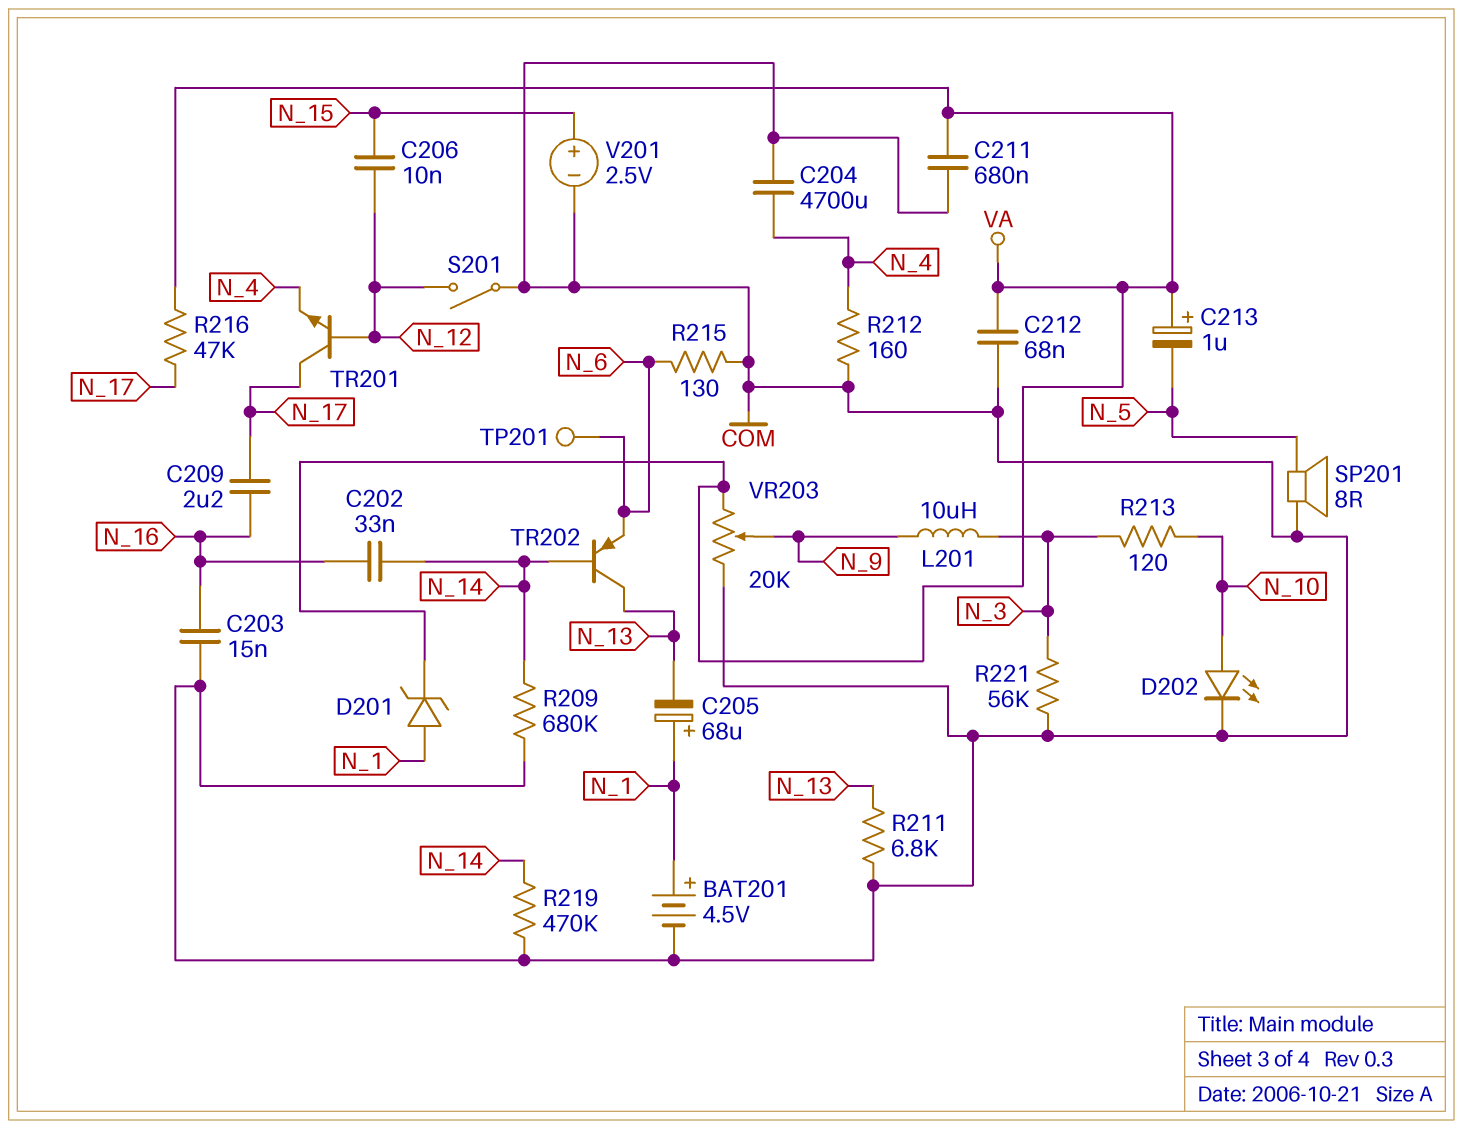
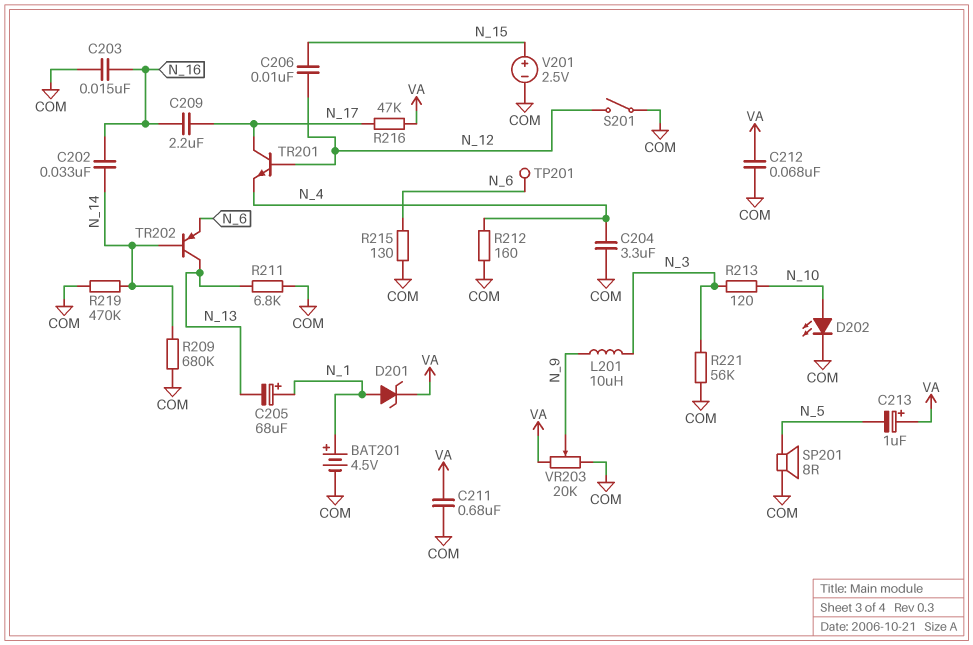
C204: 4700uF (COM, N_4) -> 3.3uF (COM, N_4)

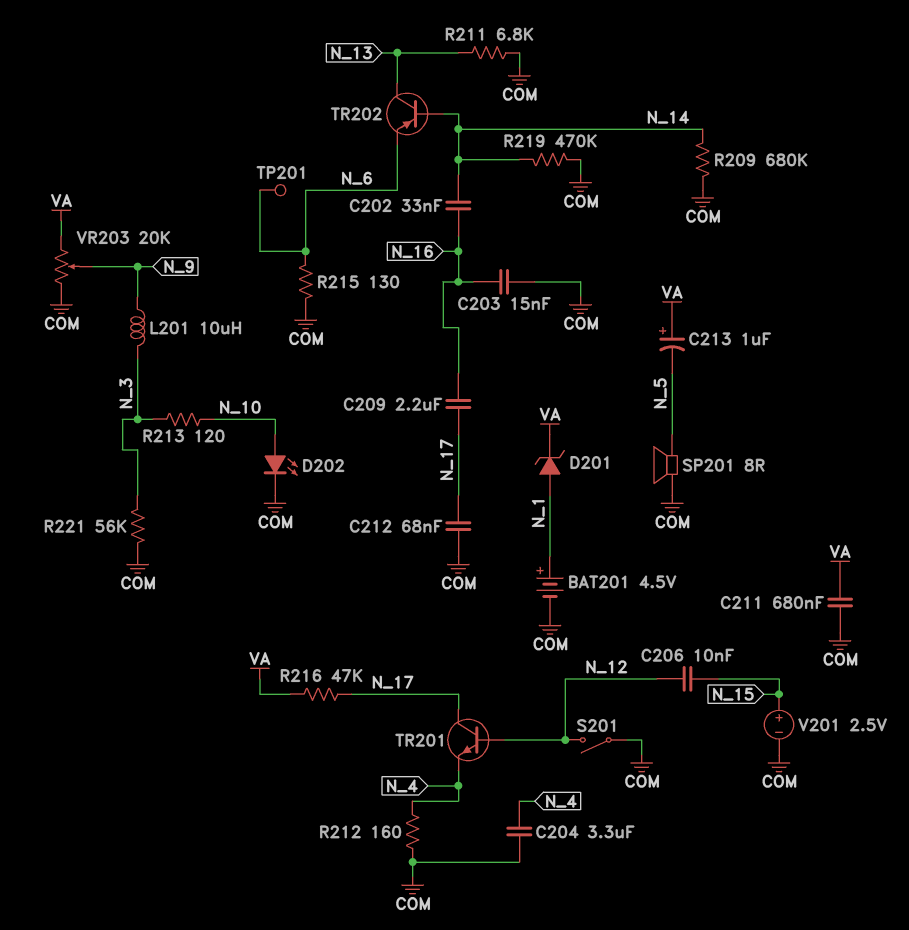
C205: 68uF (plus N_1, minus N_13) -> none
C212: 68nF (COM, VA) -> 68nF (COM, N_17)

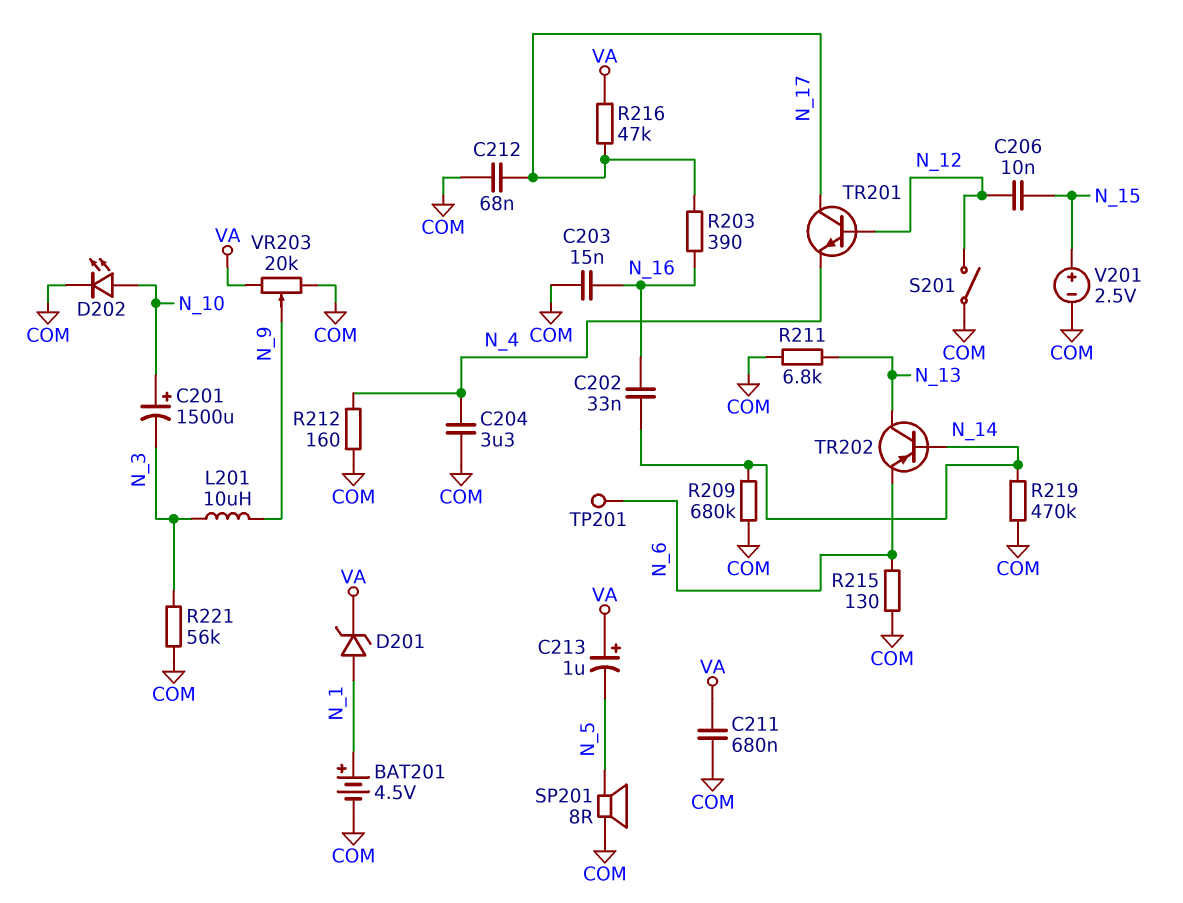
C201: none -> 1500uF (plus N_10, minus N_3)
C209: 2.2uF (N_16, N_17) -> none
R203: none -> 390 (N_16, N_17)
R213: 120 (N_3, N_10) -> none

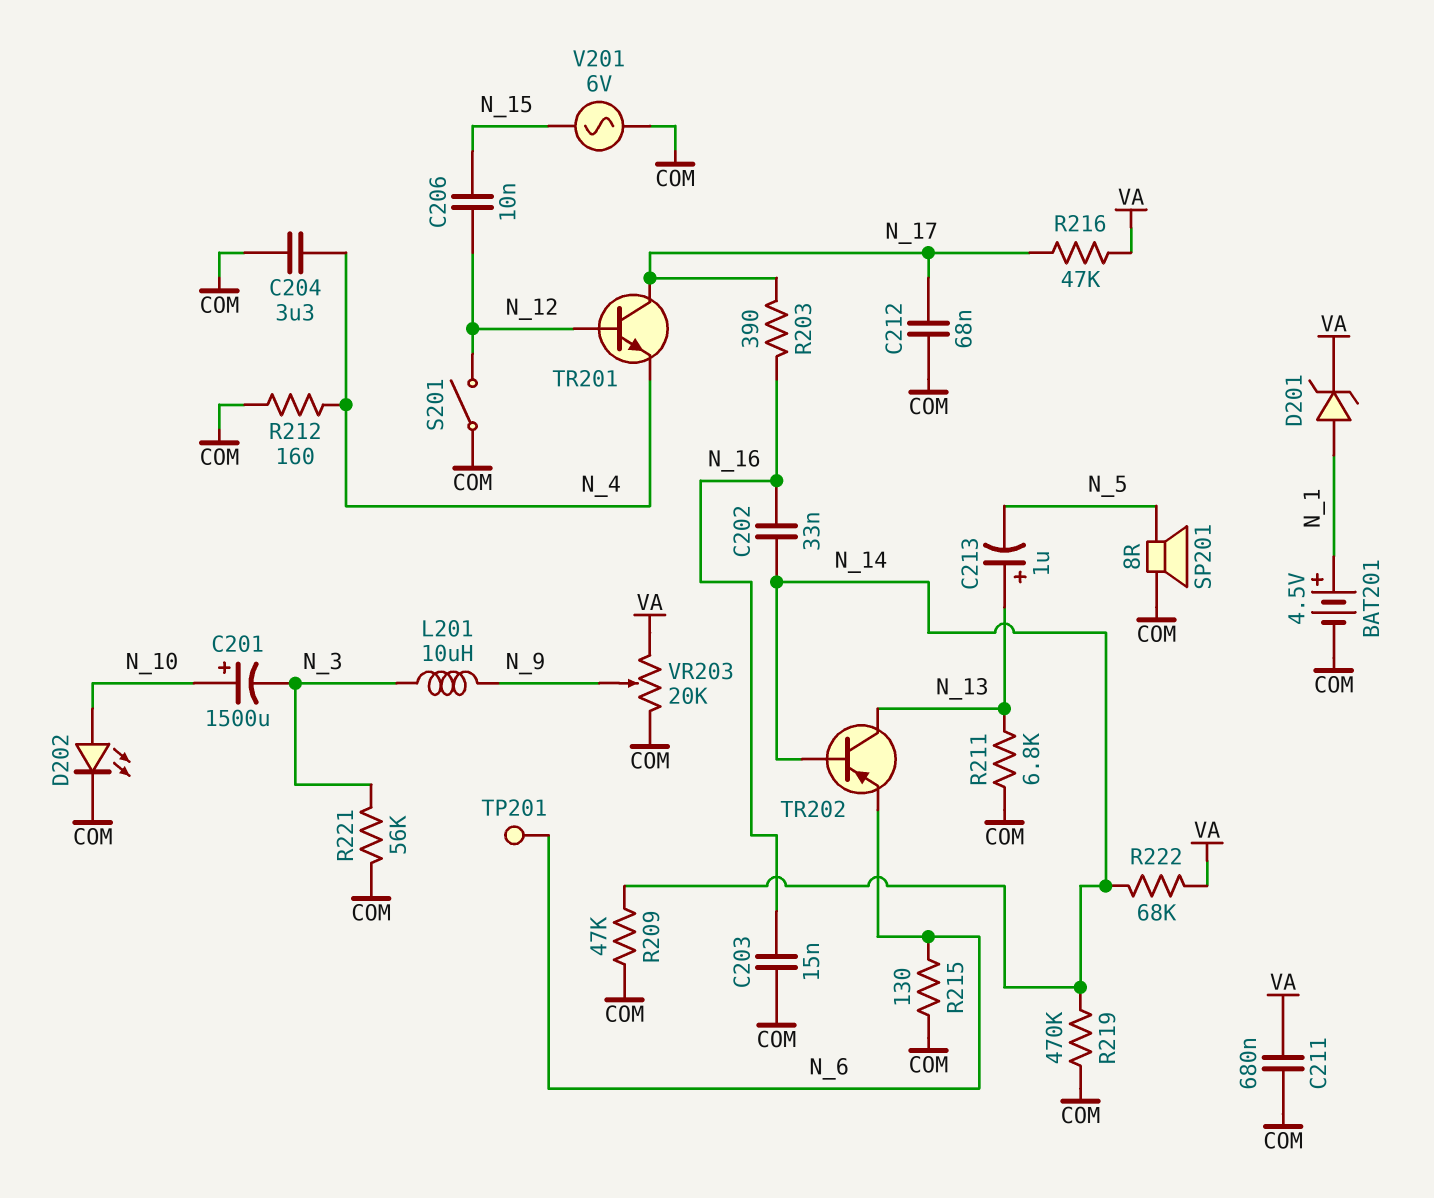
C213: 1uF (plus VA, minus N_5) -> 1uF (plus N_13, minus N_5)
R209: 680k (COM, N_14) -> 47k (COM, N_14)
R222: none -> 68k (N_14, VA)
V201: 2.5V (plus N_15, minus COM) -> AC 6V (COM, N_15)

